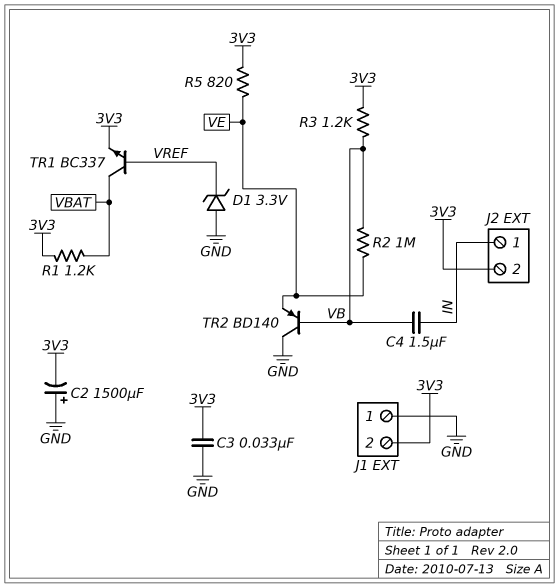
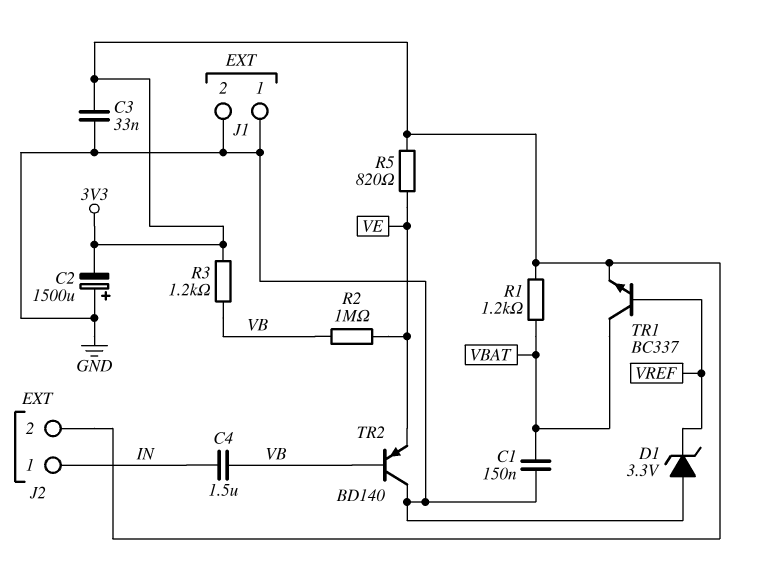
C1: none -> 150nF (GND, VBAT)
J1 pin 2: 3V3 -> GND

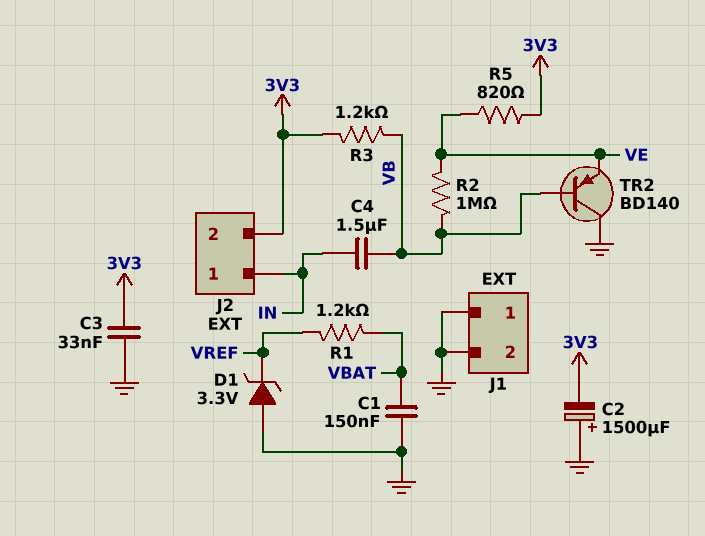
R1: 1.2k (3V3, VBAT) -> 1.2k (VBAT, VREF)
TR1: NPN BC337 (B VREF, C VBAT, E 3V3) -> none

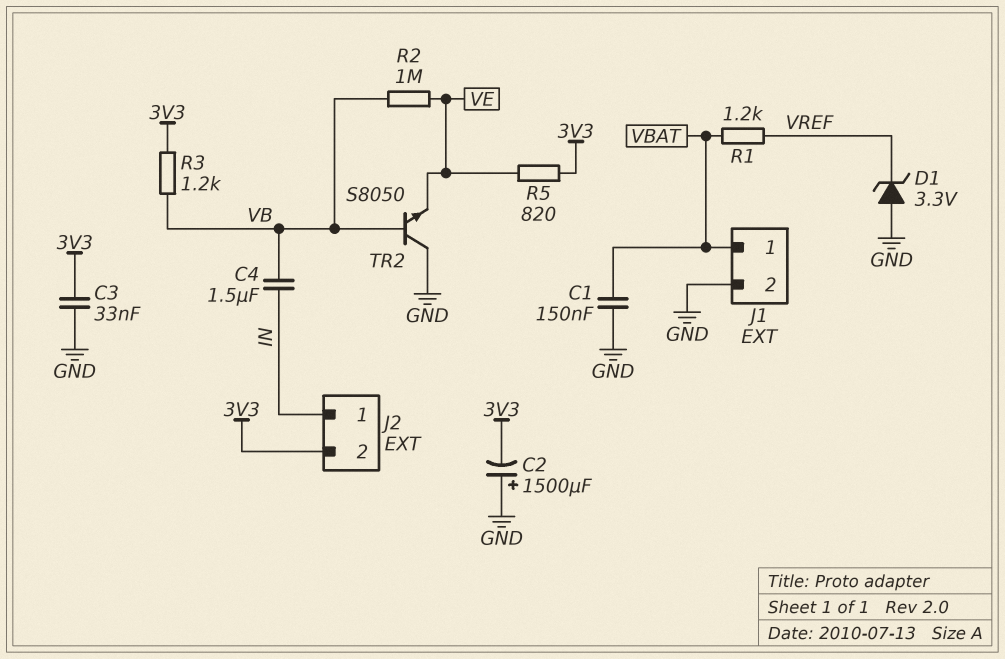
J1 pin 1: GND -> VBAT
TR2: PNP BD140 (B VB, C GND, E VE) -> NPN S8050 (B VB, C GND, E VE)

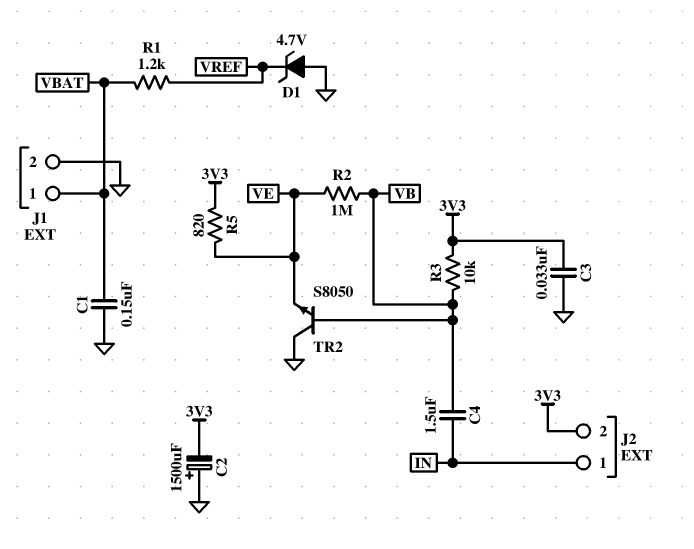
D1: zener 3.3V (A GND, K VREF) -> zener 4.7V (A GND, K VREF)
R3: 1.2k (3V3, VB) -> 10k (3V3, VB)

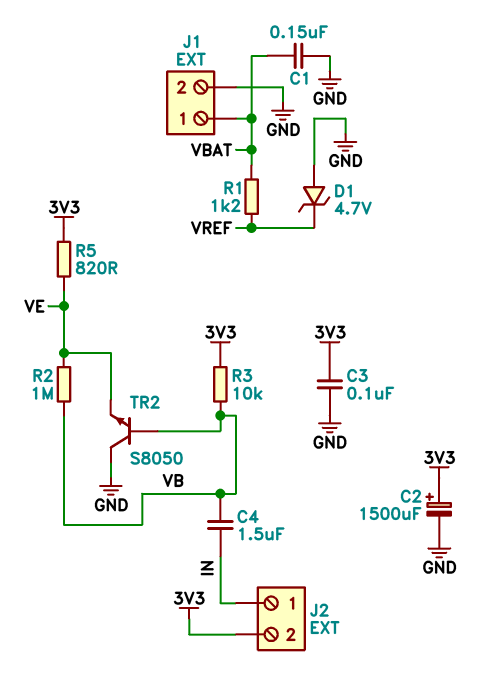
C2: 1500uF (plus GND, minus 3V3) -> 1500uF (plus 3V3, minus GND)
C3: 33nF (3V3, GND) -> 100nF (3V3, GND)

